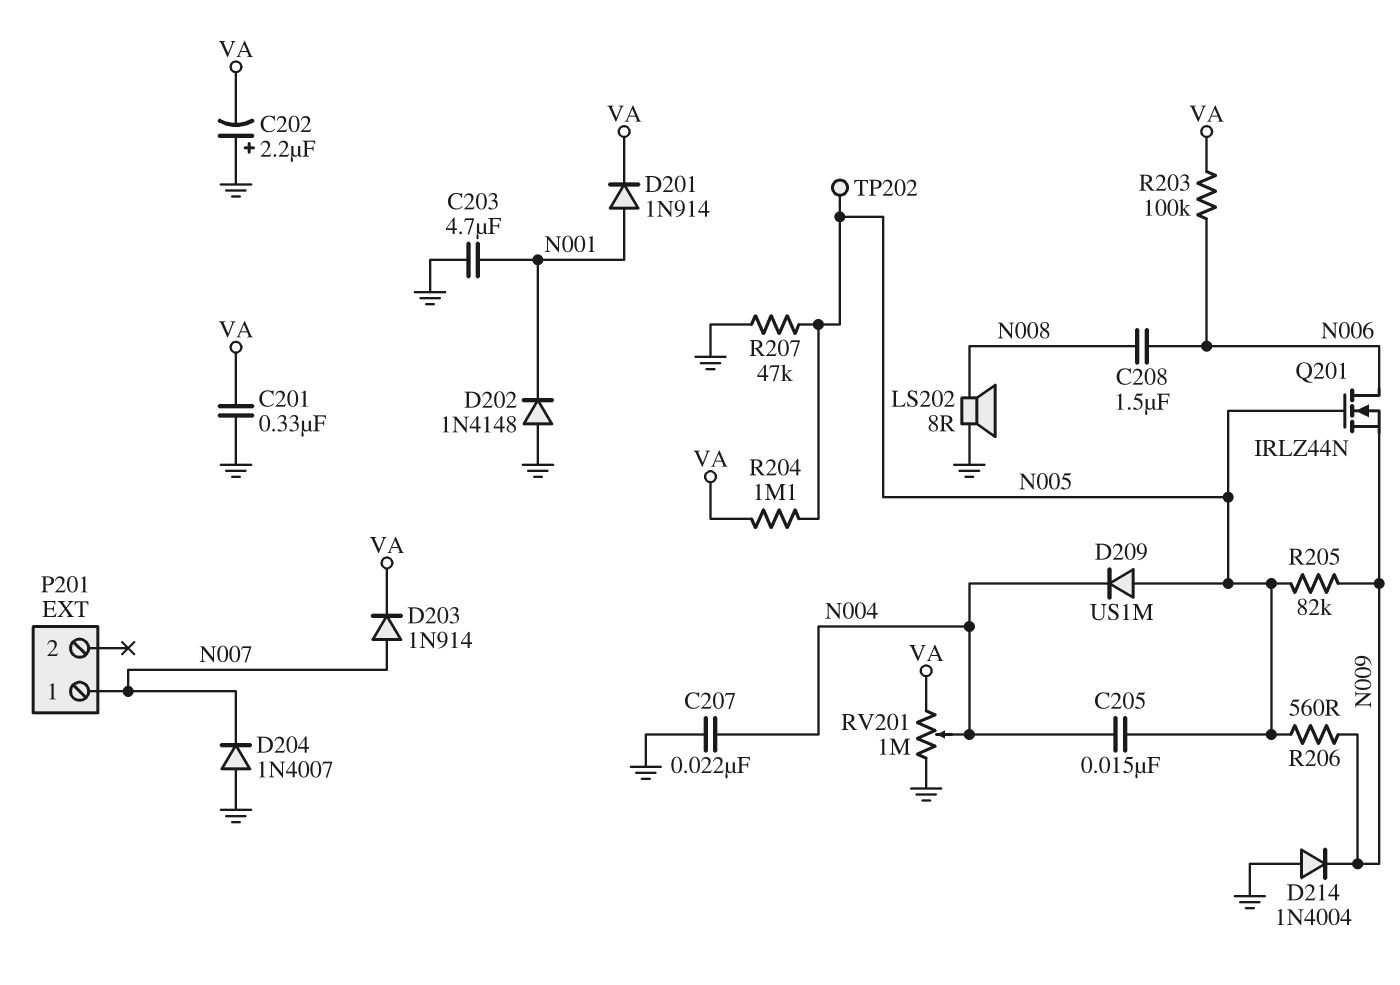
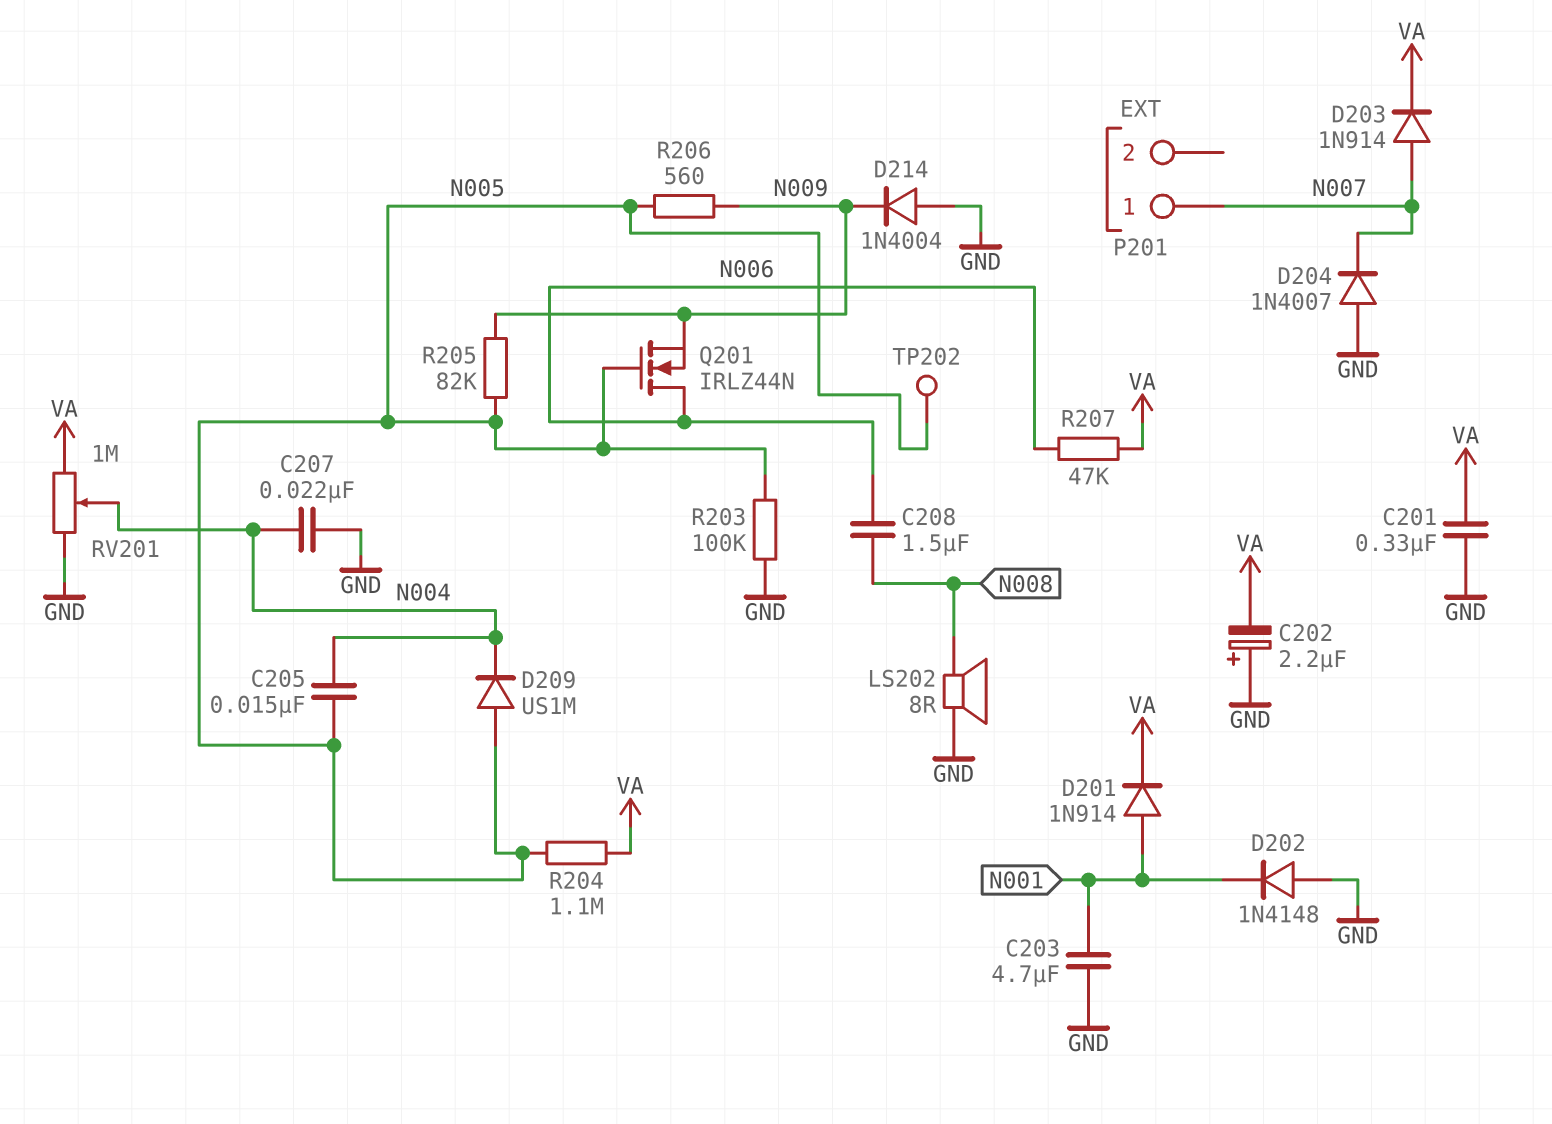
R203: 100k (N006, VA) -> 100k (GND, N005)
R207: 47k (GND, N005) -> 47k (N006, VA)

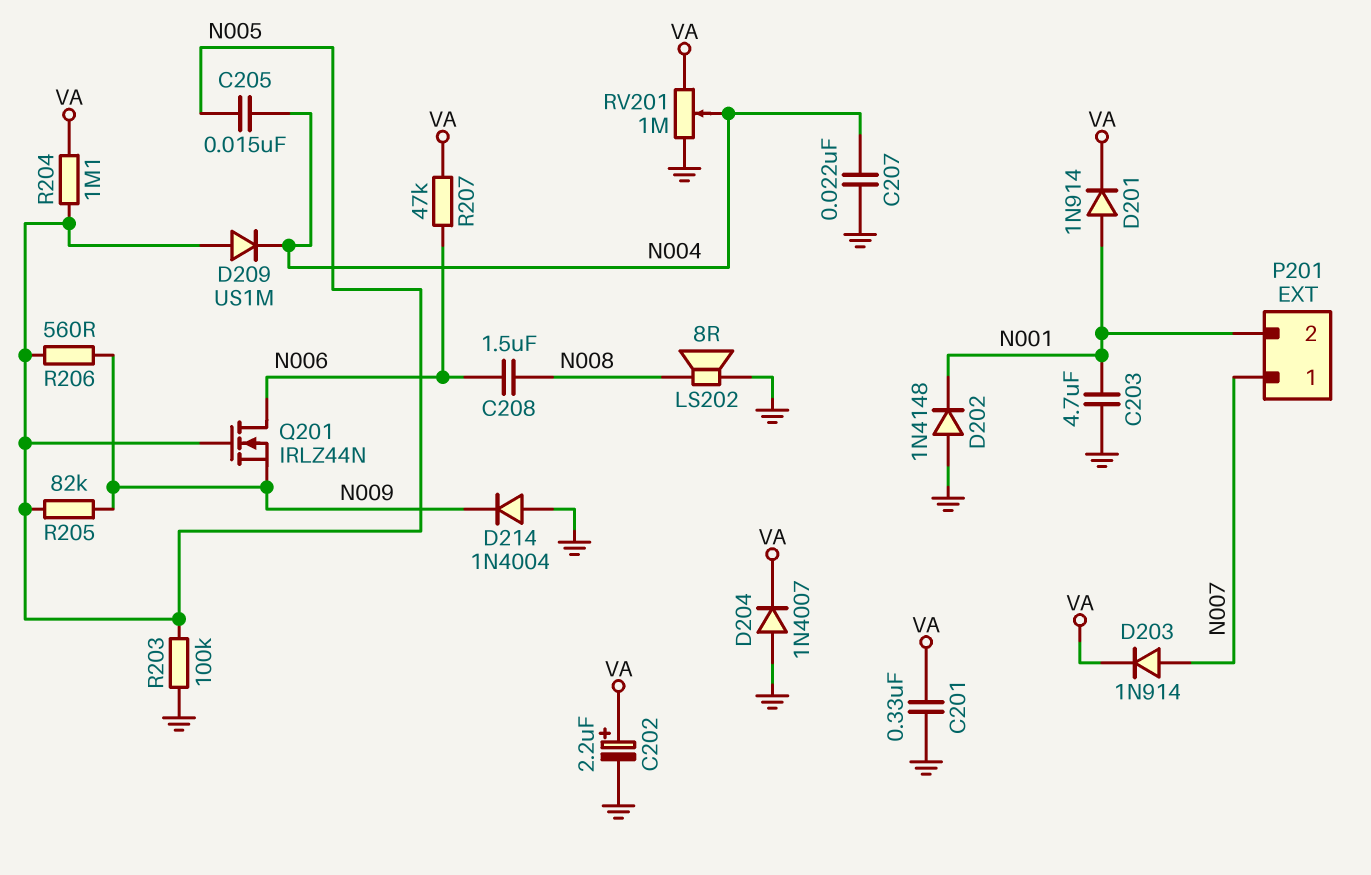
C202: 2.2uF (plus GND, minus VA) -> 2.2uF (plus VA, minus GND)
D204: diode 1N4007 (A GND, K N007) -> diode 1N4007 (A GND, K VA)
P201 pin 2: none -> N001
TP202: test point (N005) -> none

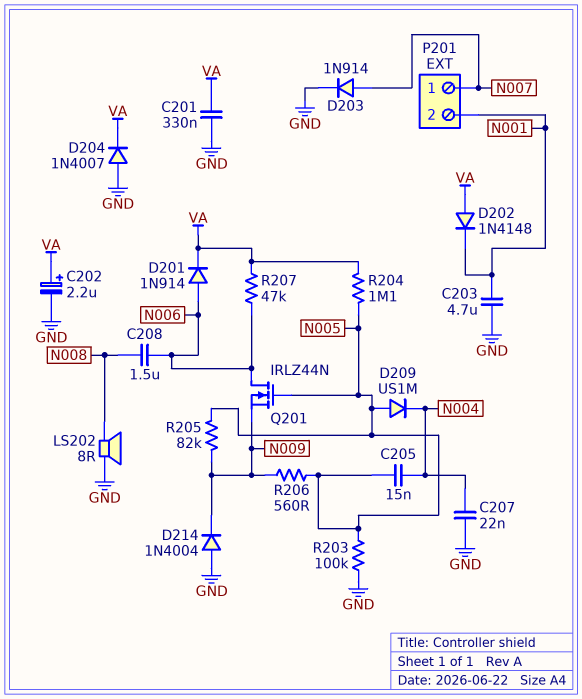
D201: diode 1N914 (A N001, K VA) -> diode 1N914 (A N006, K VA)
D202: diode 1N4148 (A GND, K N001) -> diode 1N4148 (A VA, K N001)
D203: diode 1N914 (A N007, K VA) -> diode 1N914 (A N007, K GND)
RV201: 1M (GND, VA, wiper N004) -> none

